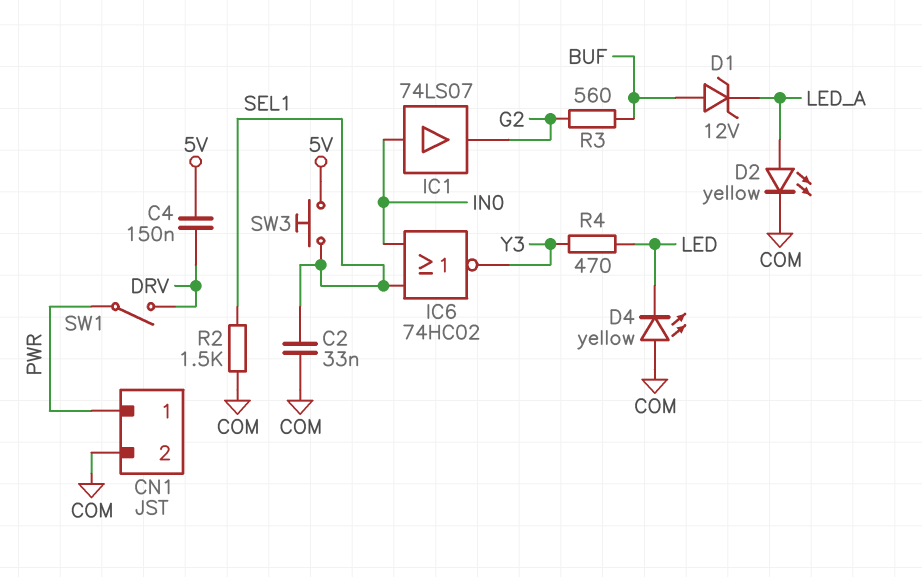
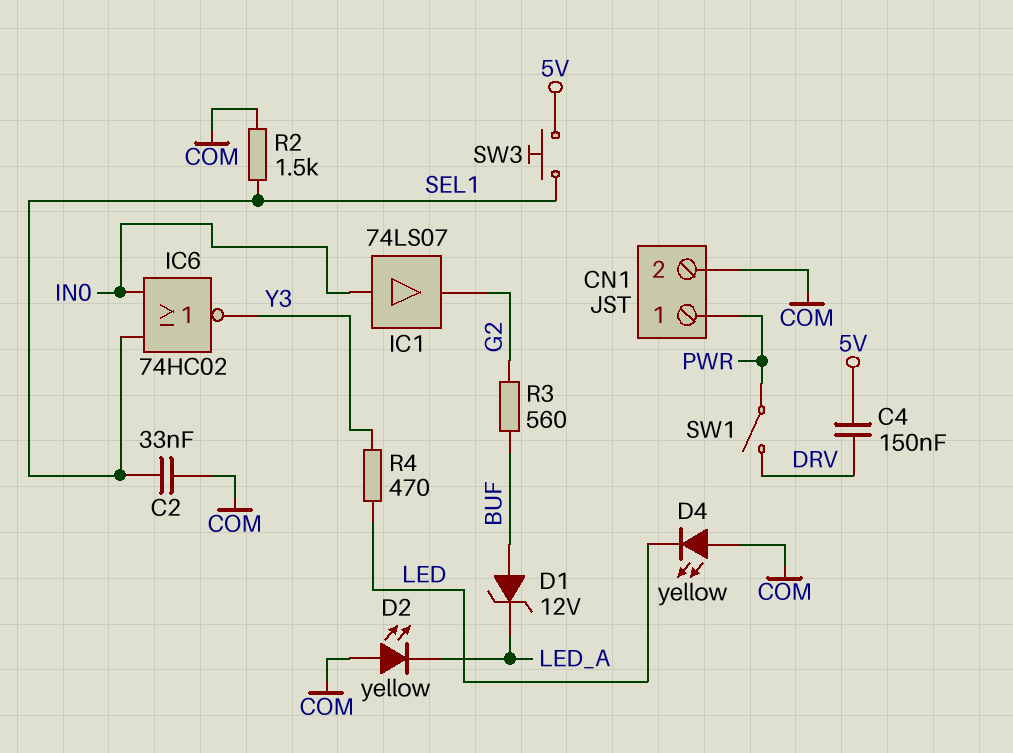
D2: LED yellow (A LED_A, K COM) -> LED yellow (A COM, K LED_A)

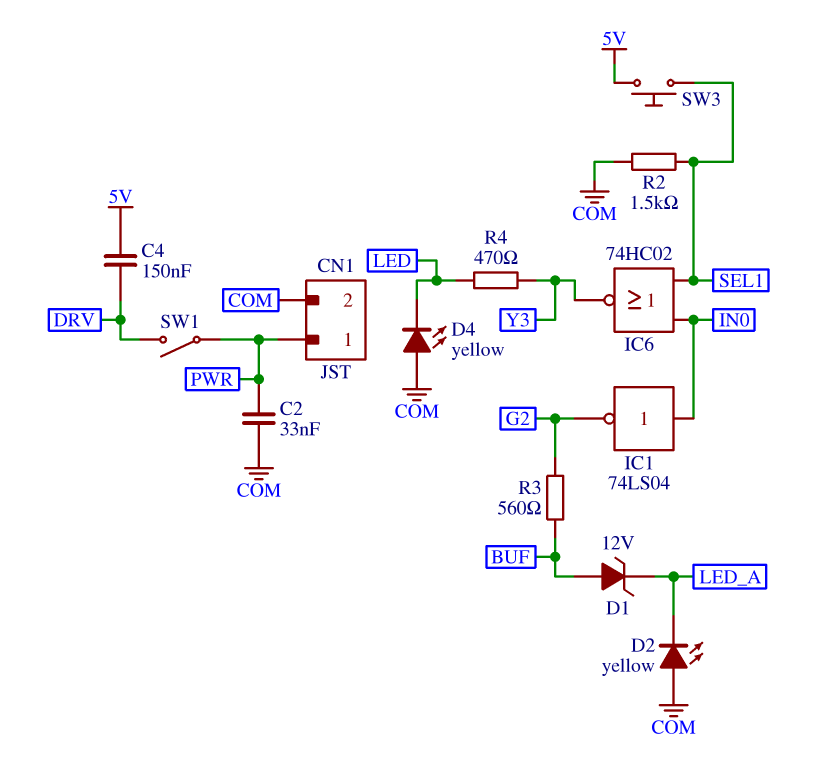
C2: 33nF (COM, SEL1) -> 33nF (COM, PWR)
IC1: buffer 74LS07 (in IN0, out G2) -> NOT 74LS04 (in IN0, out G2)

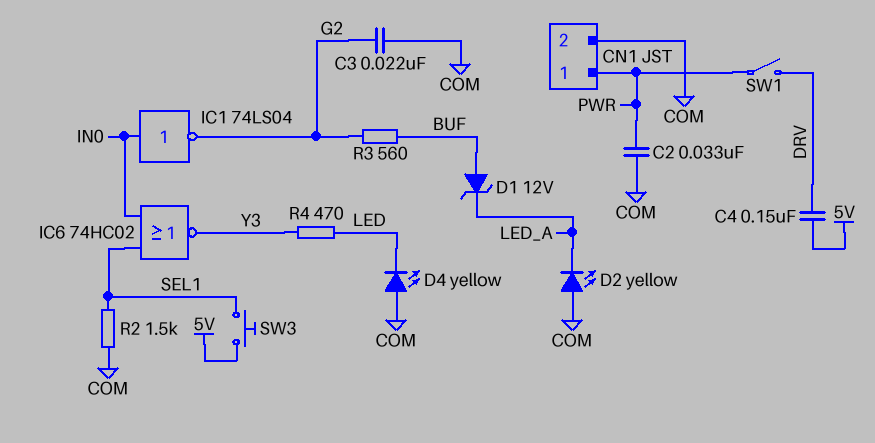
C3: none -> 22nF (COM, G2)

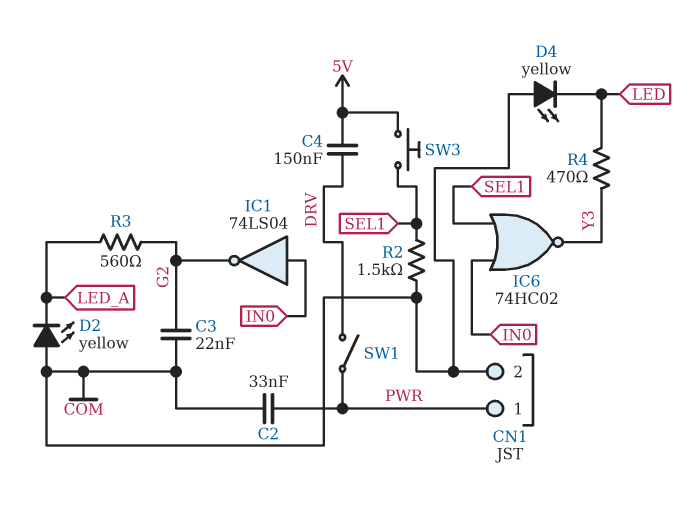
D1: zener 12V (A BUF, K LED_A) -> none
R3: 560 (BUF, G2) -> 560 (G2, LED_A)

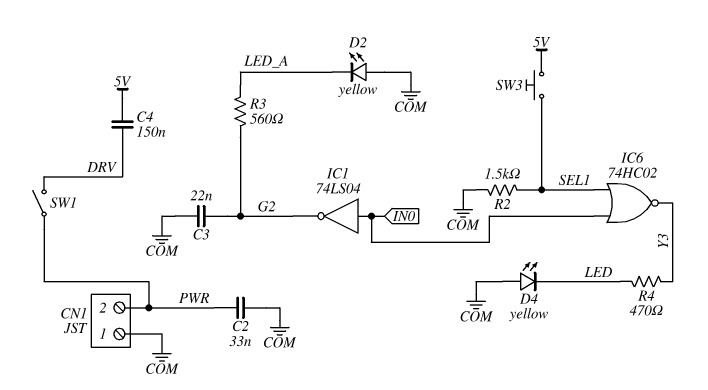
CN1 pin 1: PWR -> COM
CN1 pin 2: COM -> PWR

